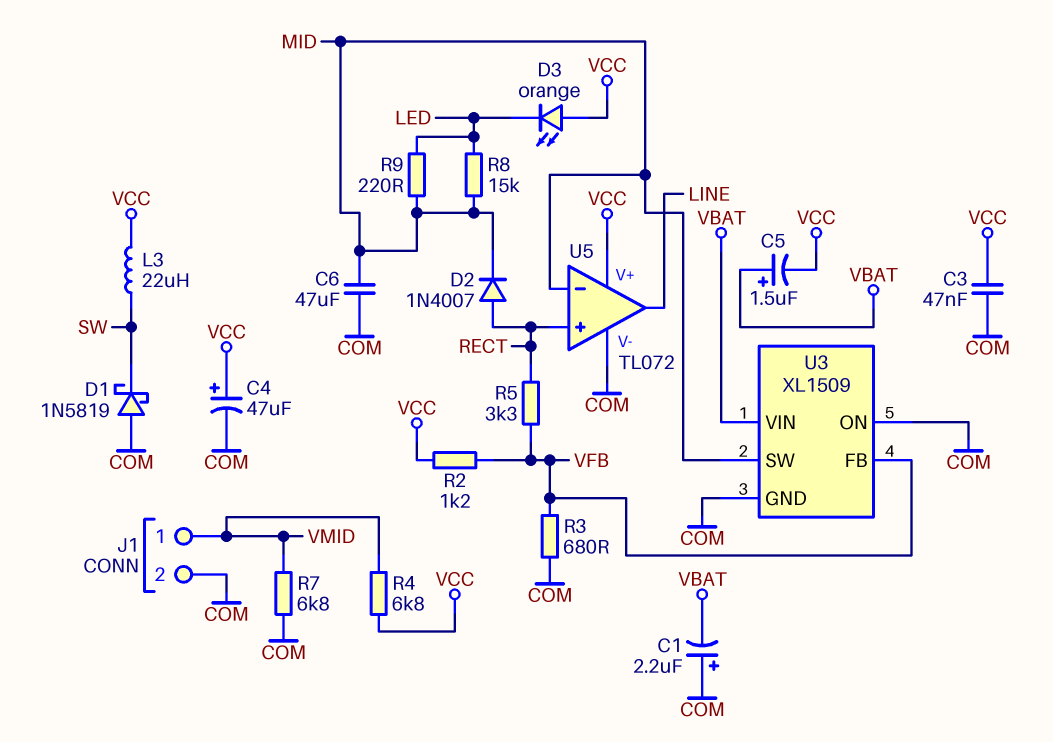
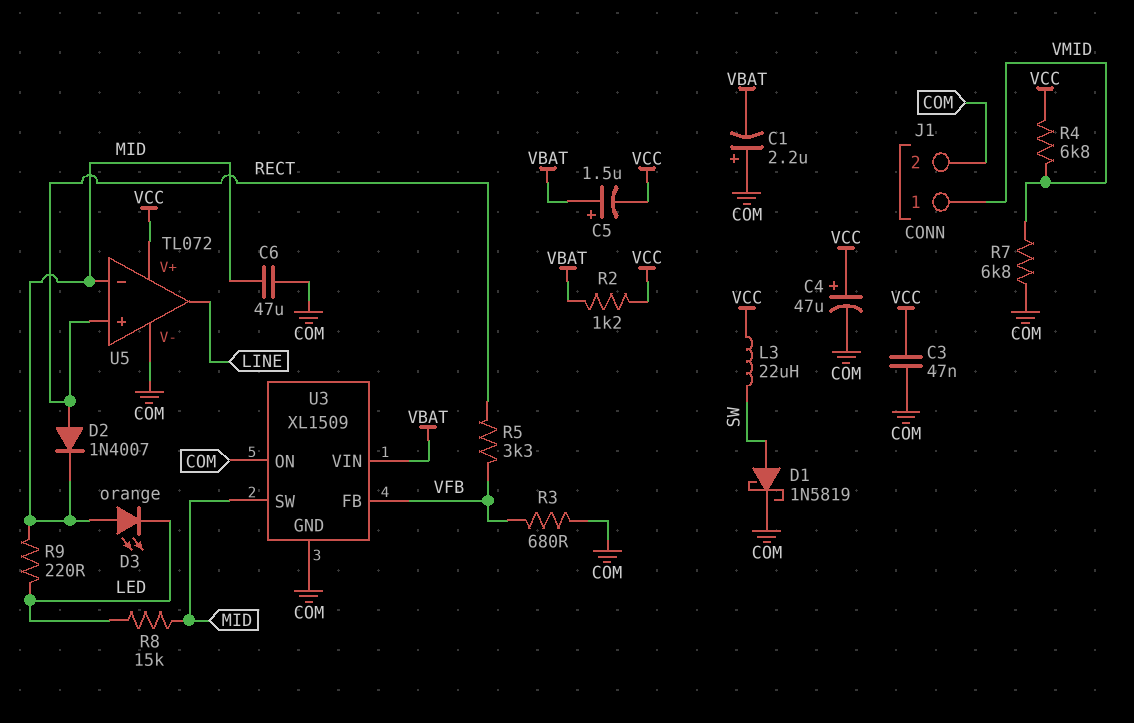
D1: schottky 1N5819 (A COM, K SW) -> schottky 1N5819 (A SW, K COM)
D3: LED orange (A VCC, K LED) -> LED orange (A MID, K LED)
R2: 1.2k (VCC, VFB) -> 1.2k (VBAT, VCC)

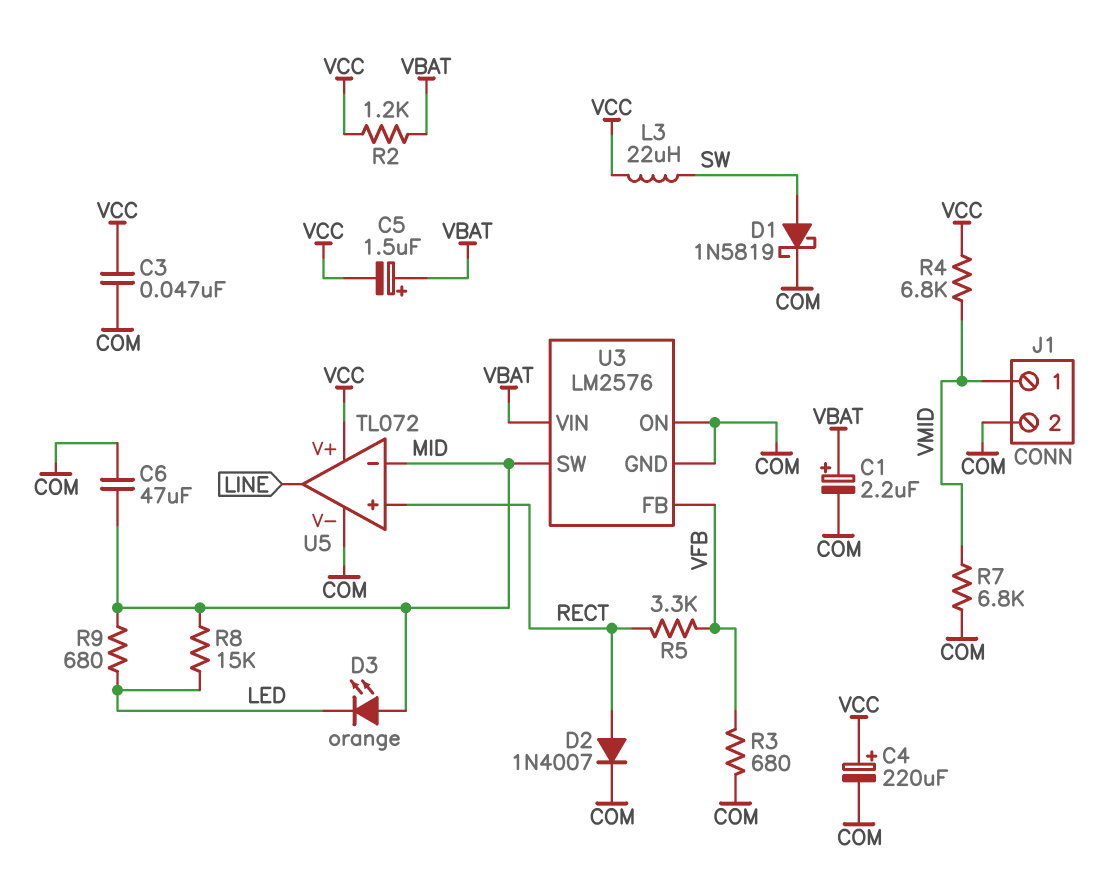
C1: 2.2uF (plus COM, minus VBAT) -> 2.2uF (plus VBAT, minus COM)
C4: 47uF (plus VCC, minus COM) -> 220uF (plus VCC, minus COM)
D2: diode 1N4007 (A RECT, K MID) -> diode 1N4007 (A RECT, K COM)
R9: 220 (LED, MID) -> 680 (LED, MID)
U3: XL1509 -> LM2576

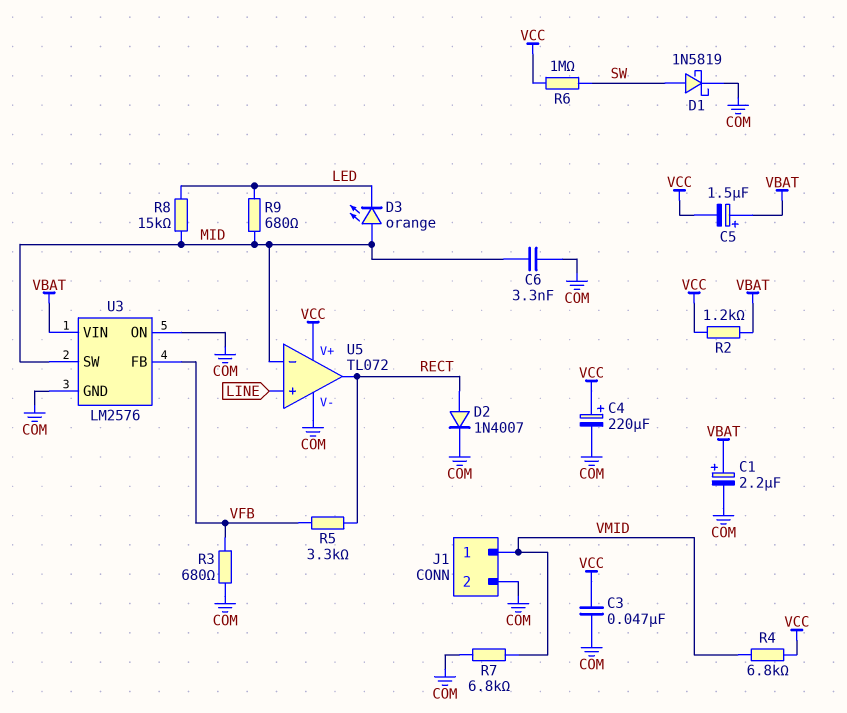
C6: 47uF (COM, MID) -> 3.3nF (COM, MID)
L3: 22uH (SW, VCC) -> none
R6: none -> 1M (SW, VCC)
U5 pin in+: RECT -> LINE
U5 pin out: LINE -> RECT

